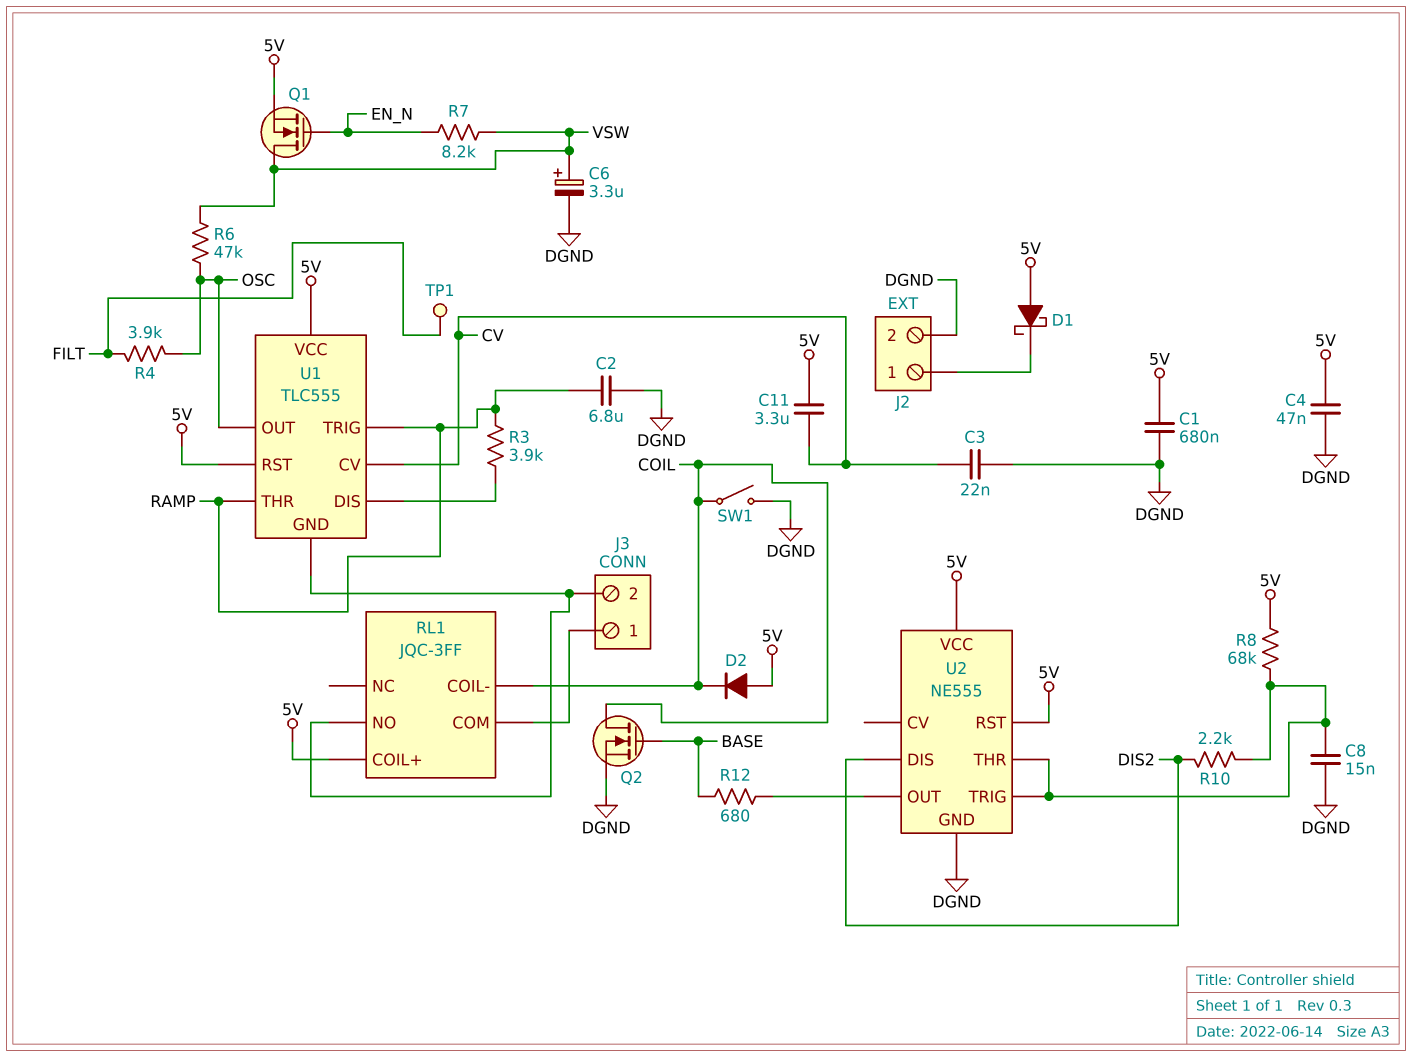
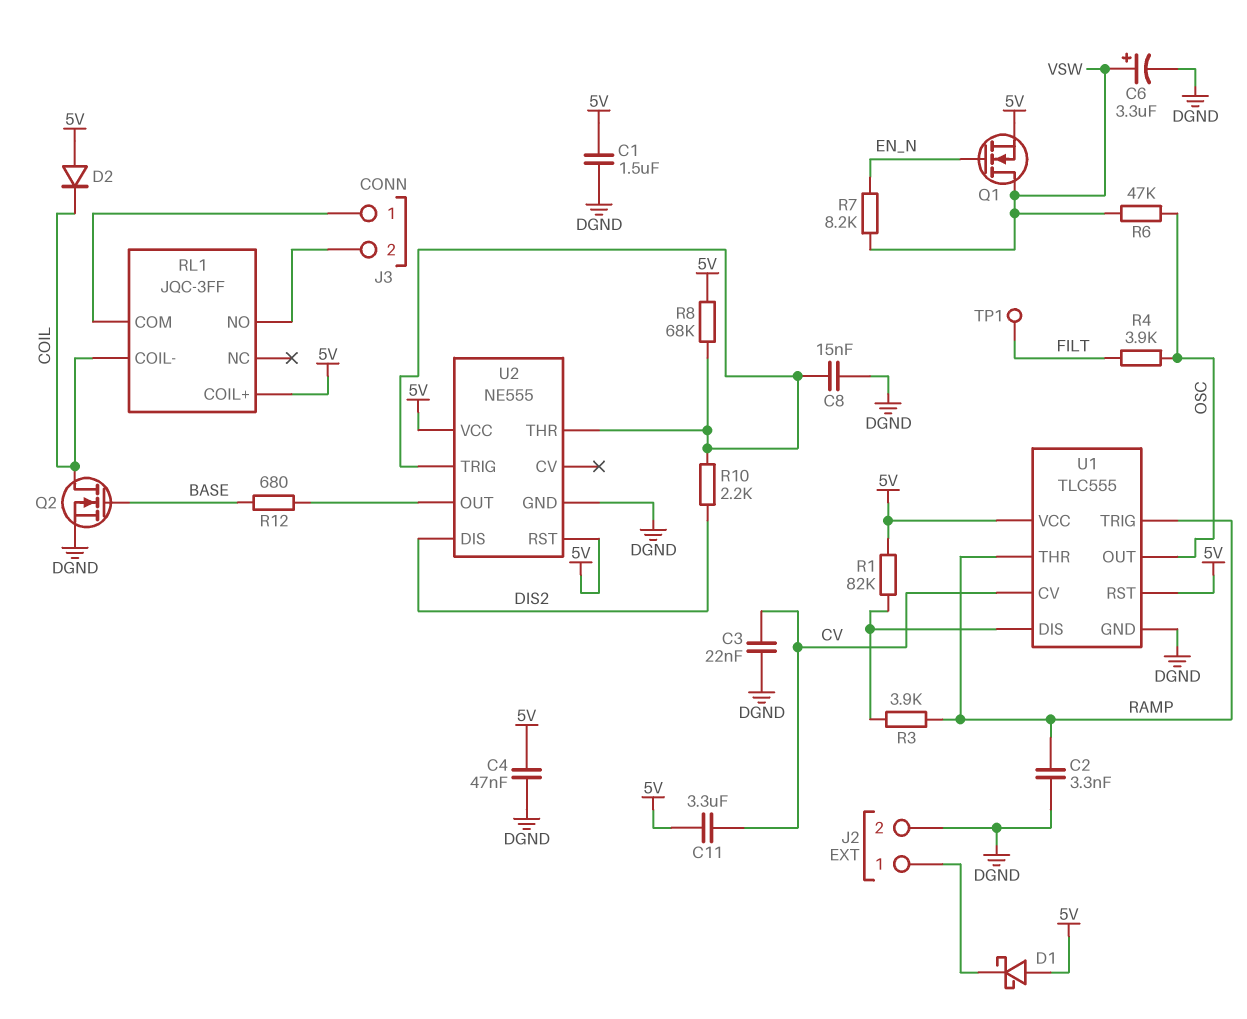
C1: 680nF (5V, DGND) -> 1.5uF (5V, DGND)
C2: 6.8uF (DGND, RAMP) -> 3.3nF (DGND, RAMP)
R1: none -> 82k (5V, U1/DIS)
SW1: switch (COIL, DGND) -> none
U1 pin GND: J3/2 -> DGND

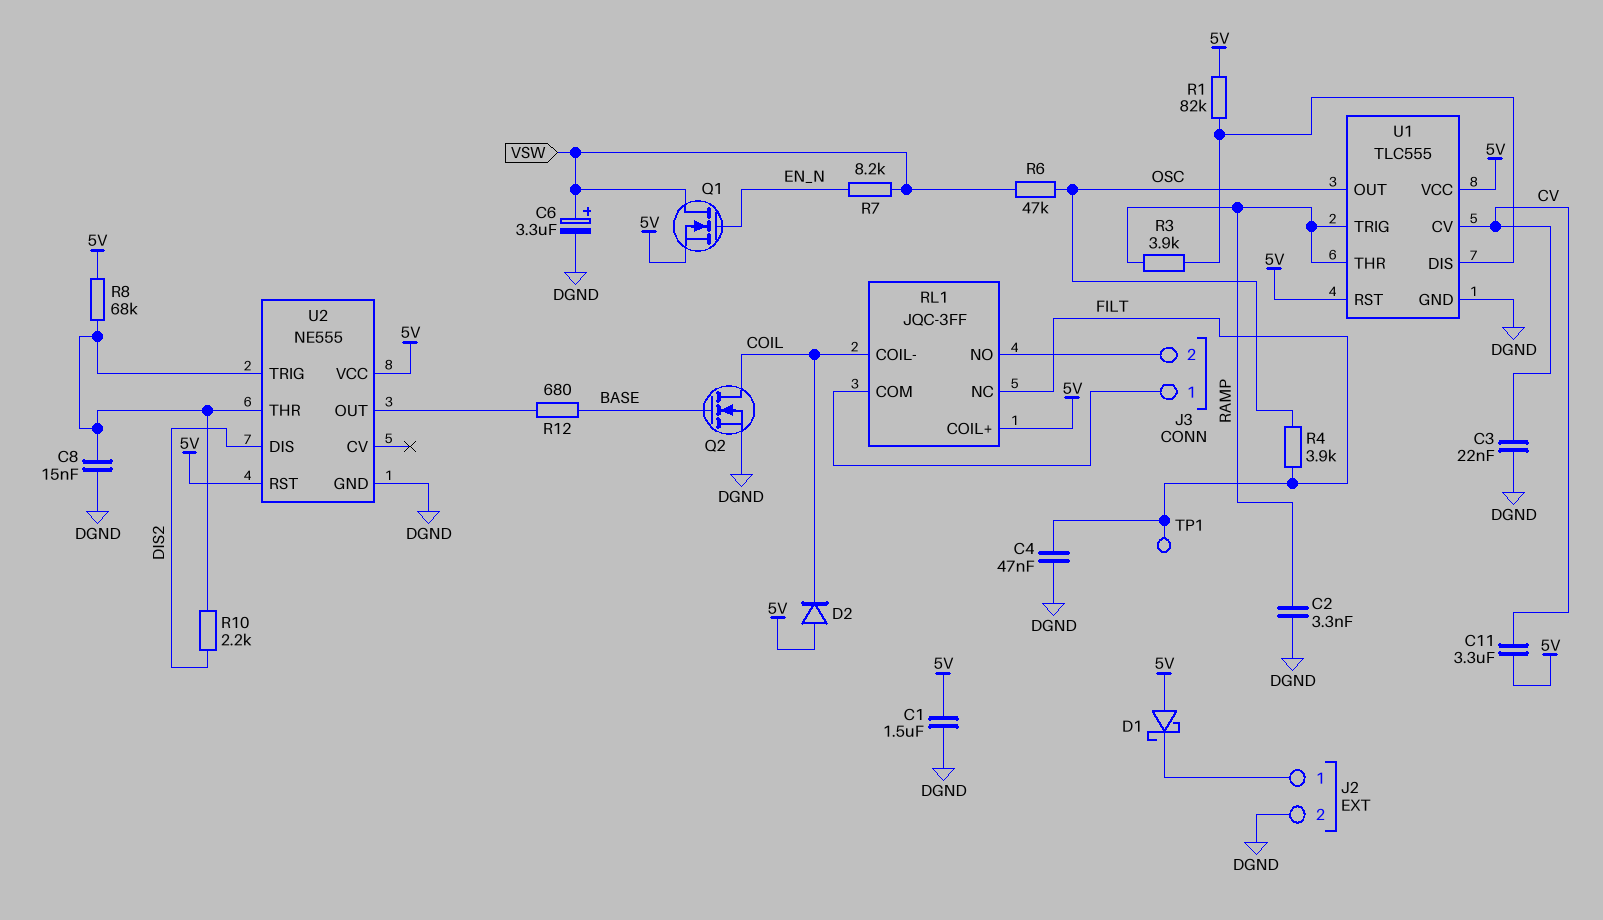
C4: 47nF (5V, DGND) -> 47nF (DGND, FILT)
RL1 pin NC: none -> FILT

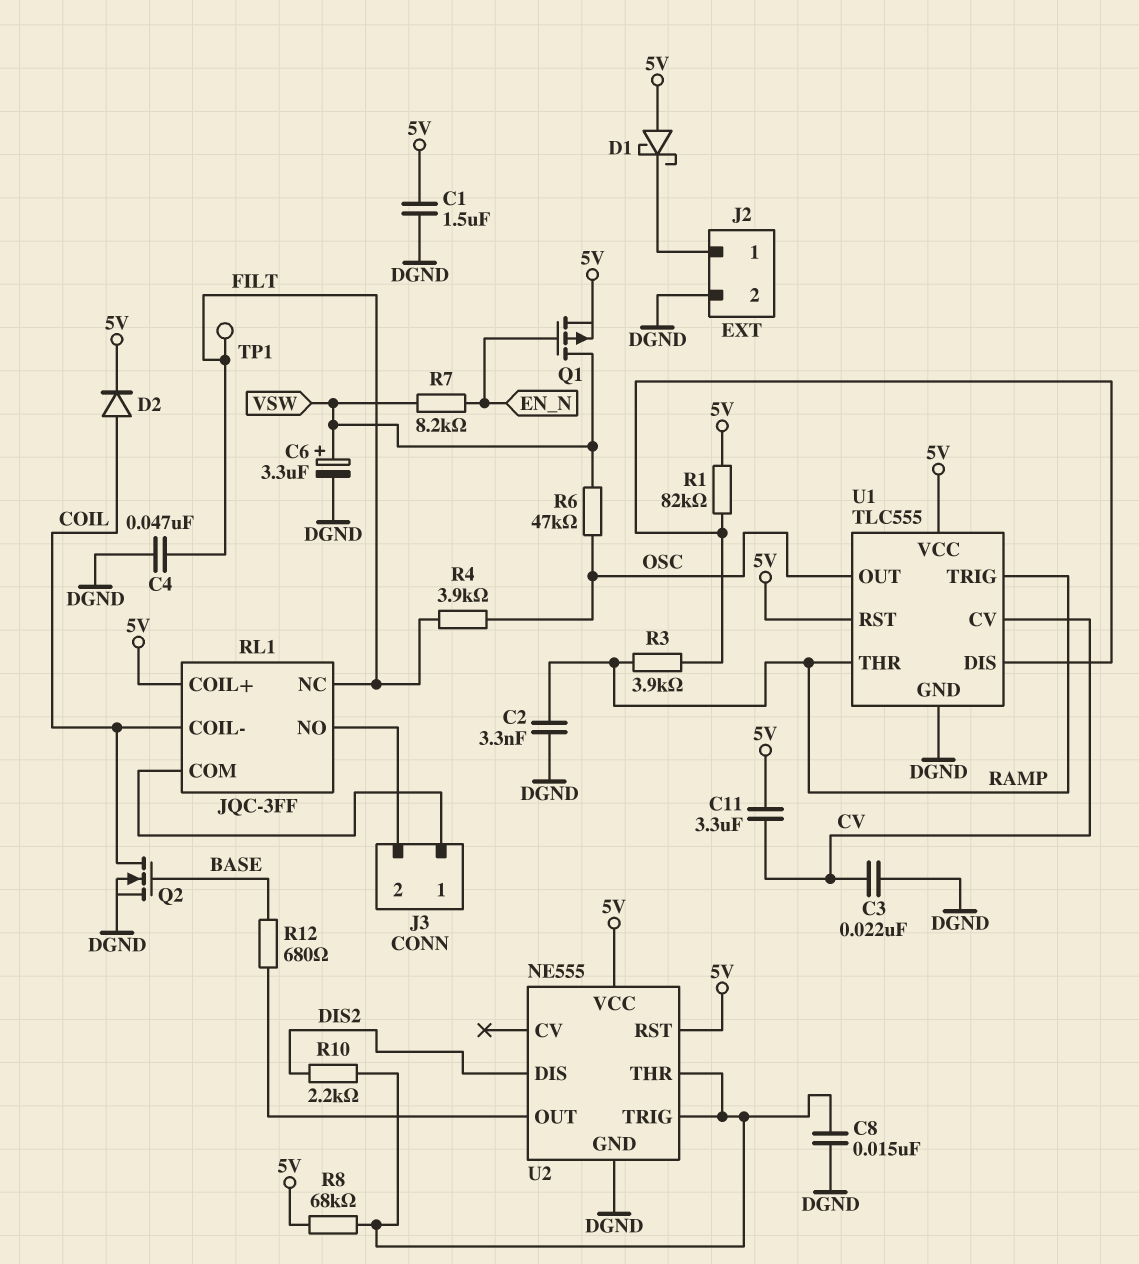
D2: diode (A 5V, K COIL) -> diode (A COIL, K 5V)
Q1: NMOS (G EN_N, D VSW, S 5V) -> PMOS (G EN_N, D VSW, S 5V)

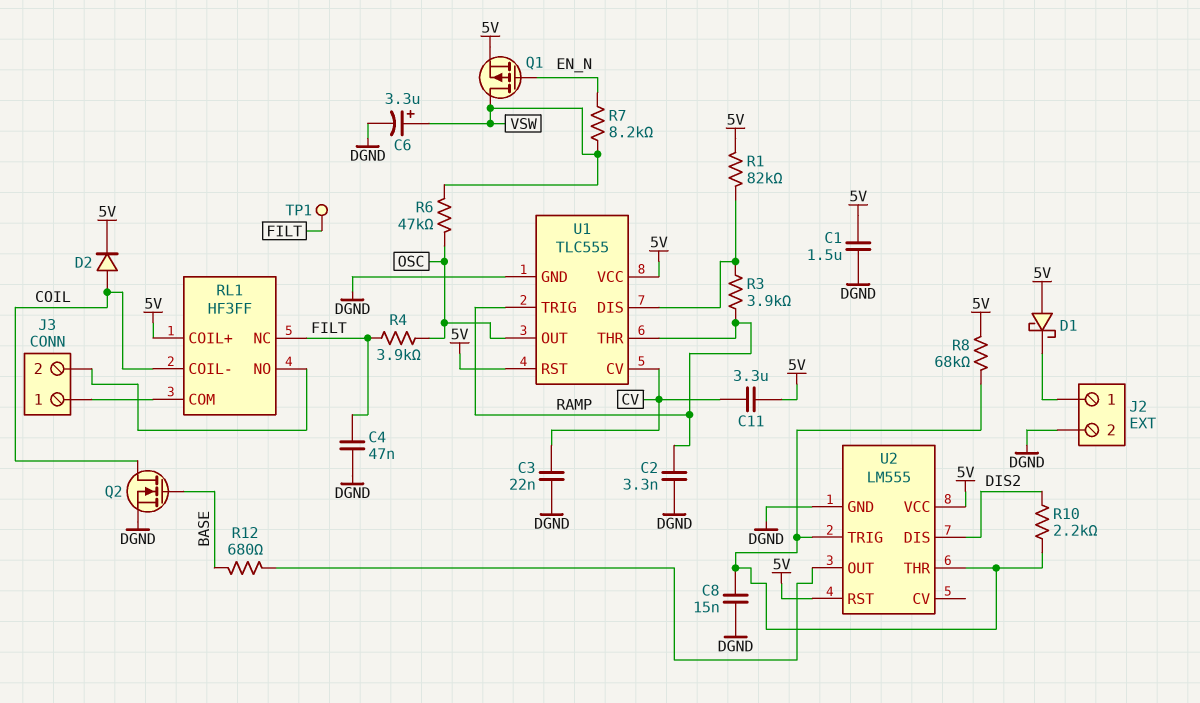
RL1: JQC-3FF -> HF3FF
U2: NE555 -> LM555

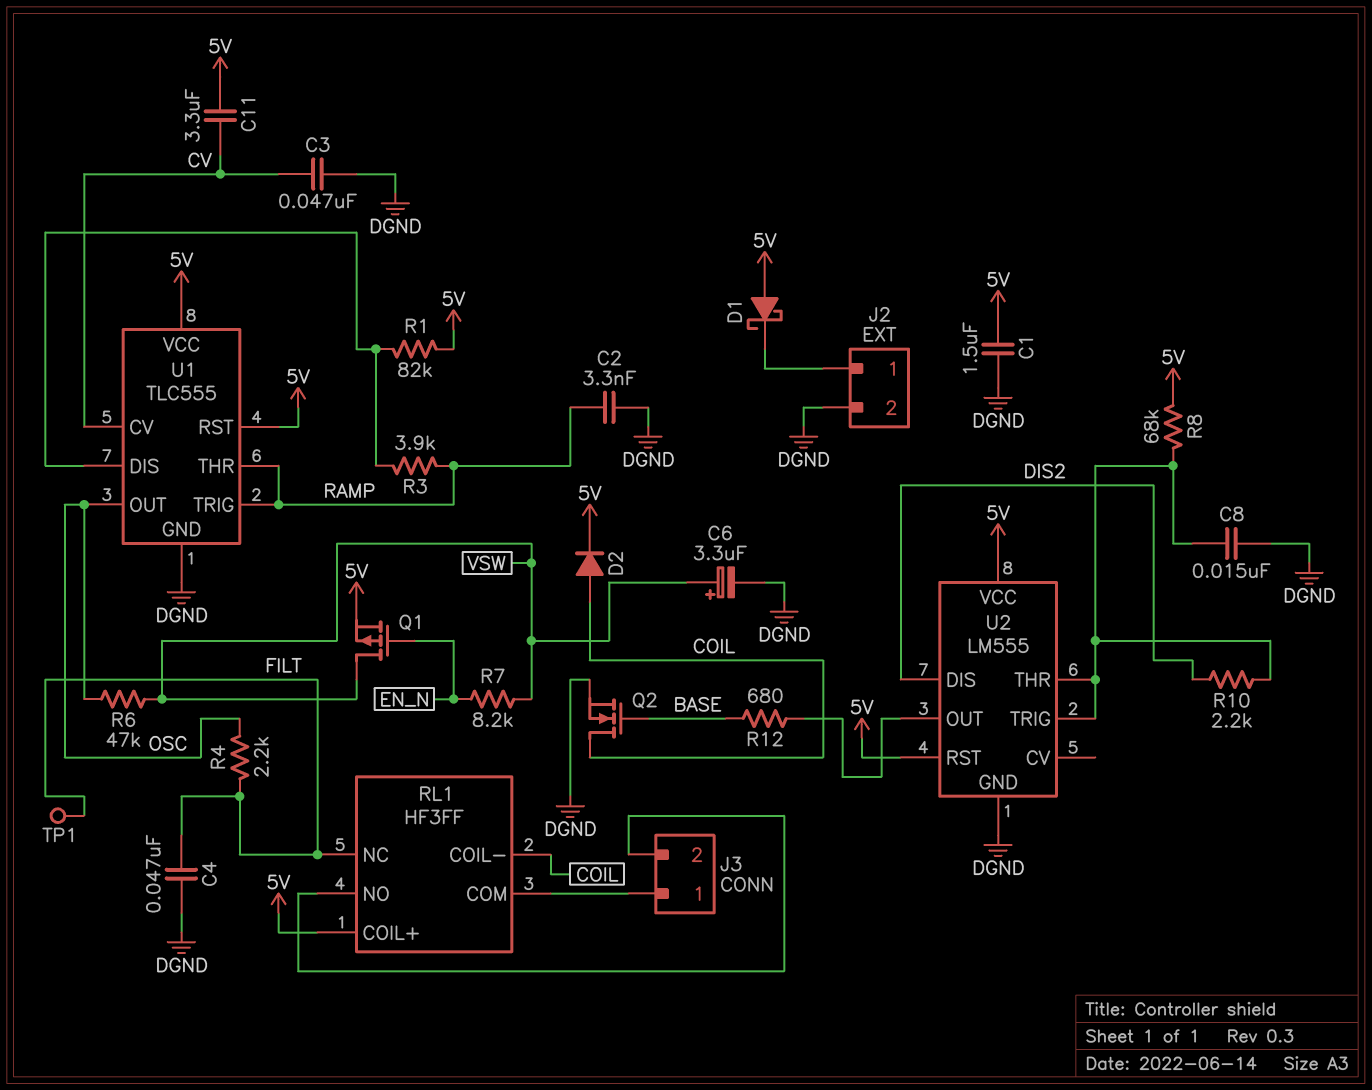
C3: 22nF (CV, DGND) -> 47nF (CV, DGND)
R4: 3.9k (FILT, OSC) -> 2.2k (FILT, OSC)

